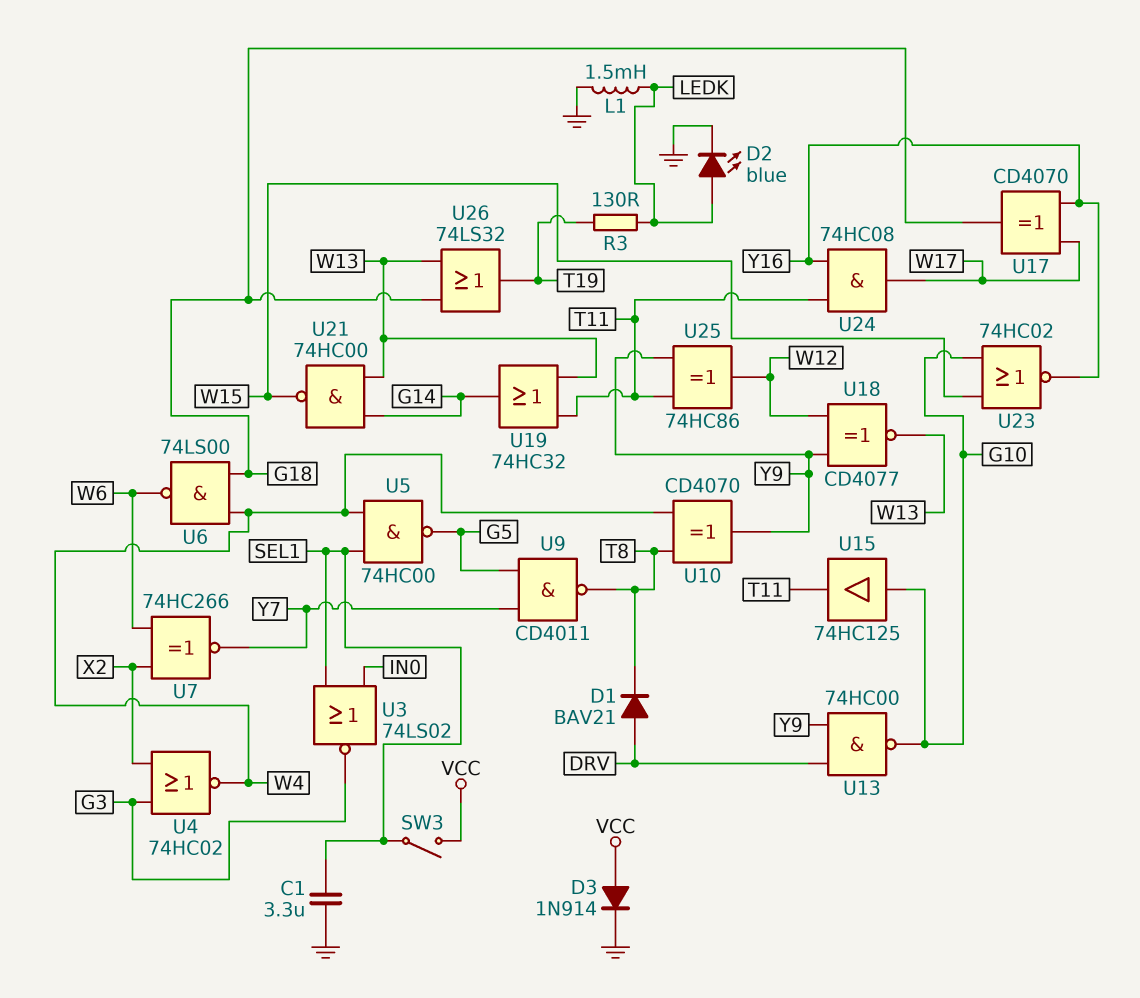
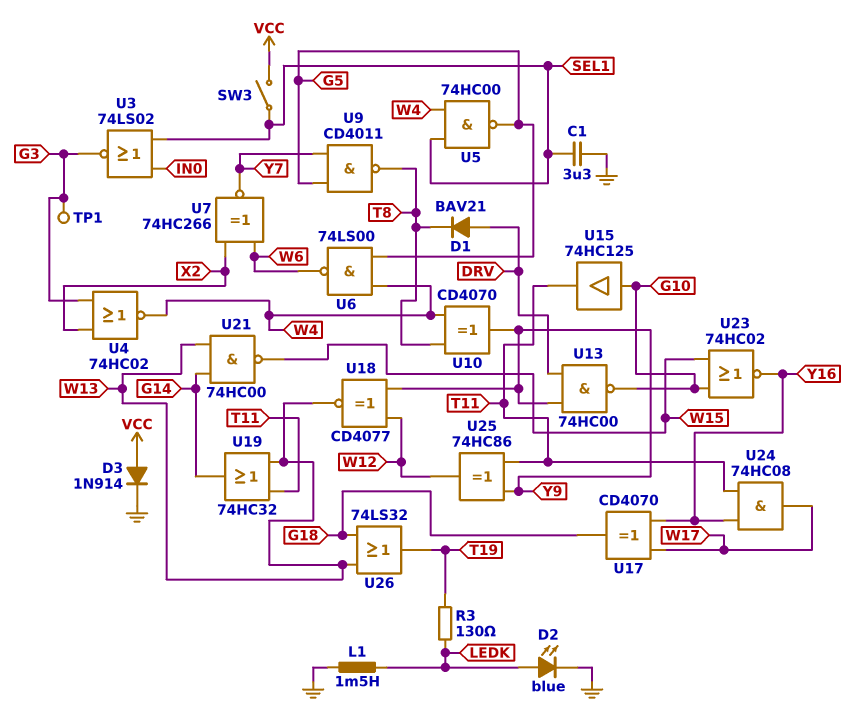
TP1: none -> test point (G3)
U6: NAND 74LS00 (in G18, in W4, out W6) -> NAND 74LS00 (in G5, in W4, out W6)

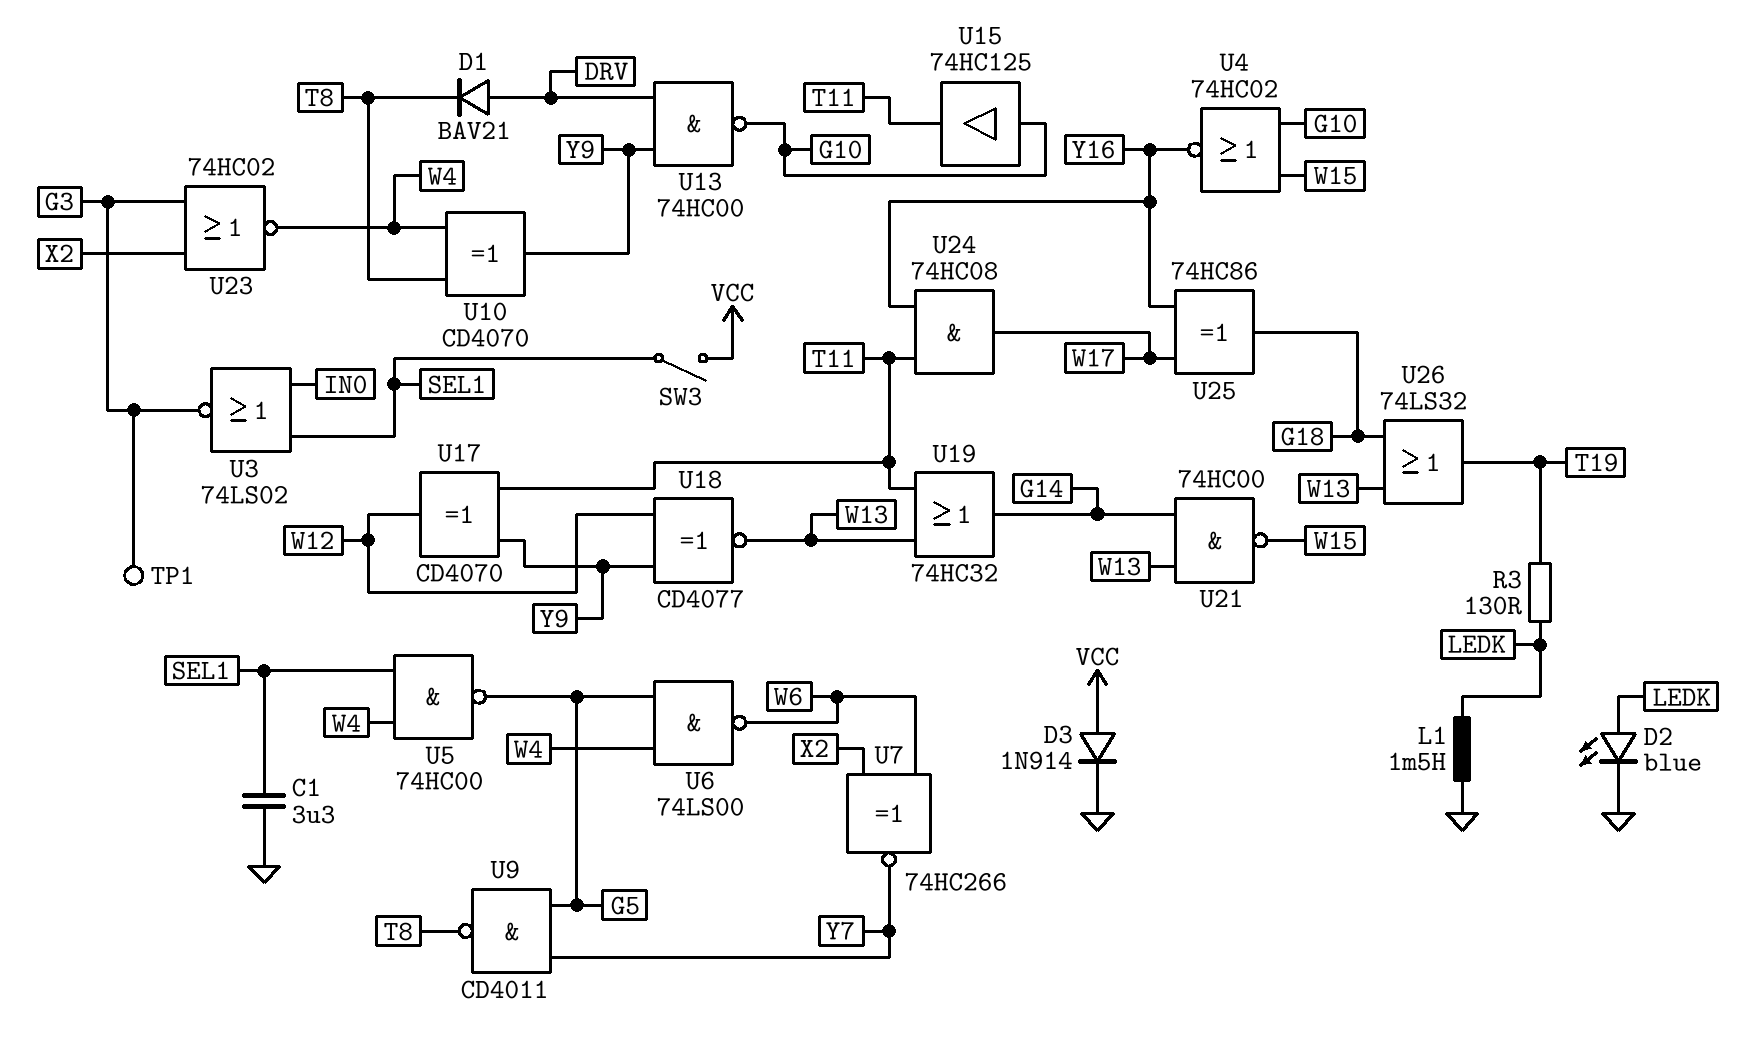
U4: NOR 74HC02 (in G3, in X2, out W4) -> NOR 74HC02 (in G10, in W15, out Y16)
U17: XOR CD4070 (in W17, in Y16, out G18) -> XOR CD4070 (in T11, in Y9, out W12)
U23: NOR 74HC02 (in G10, in W15, out Y16) -> NOR 74HC02 (in G3, in X2, out W4)
U25: XOR 74HC86 (in T11, in Y9, out W12) -> XOR 74HC86 (in W17, in Y16, out G18)

